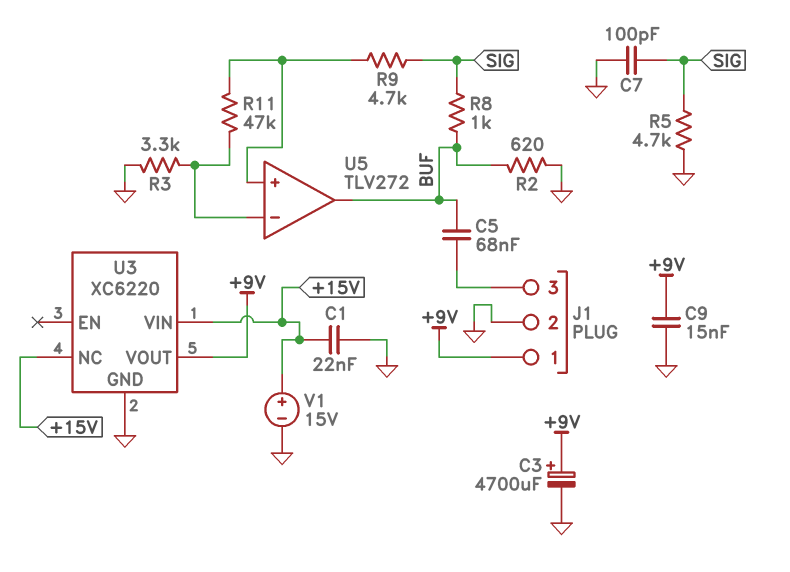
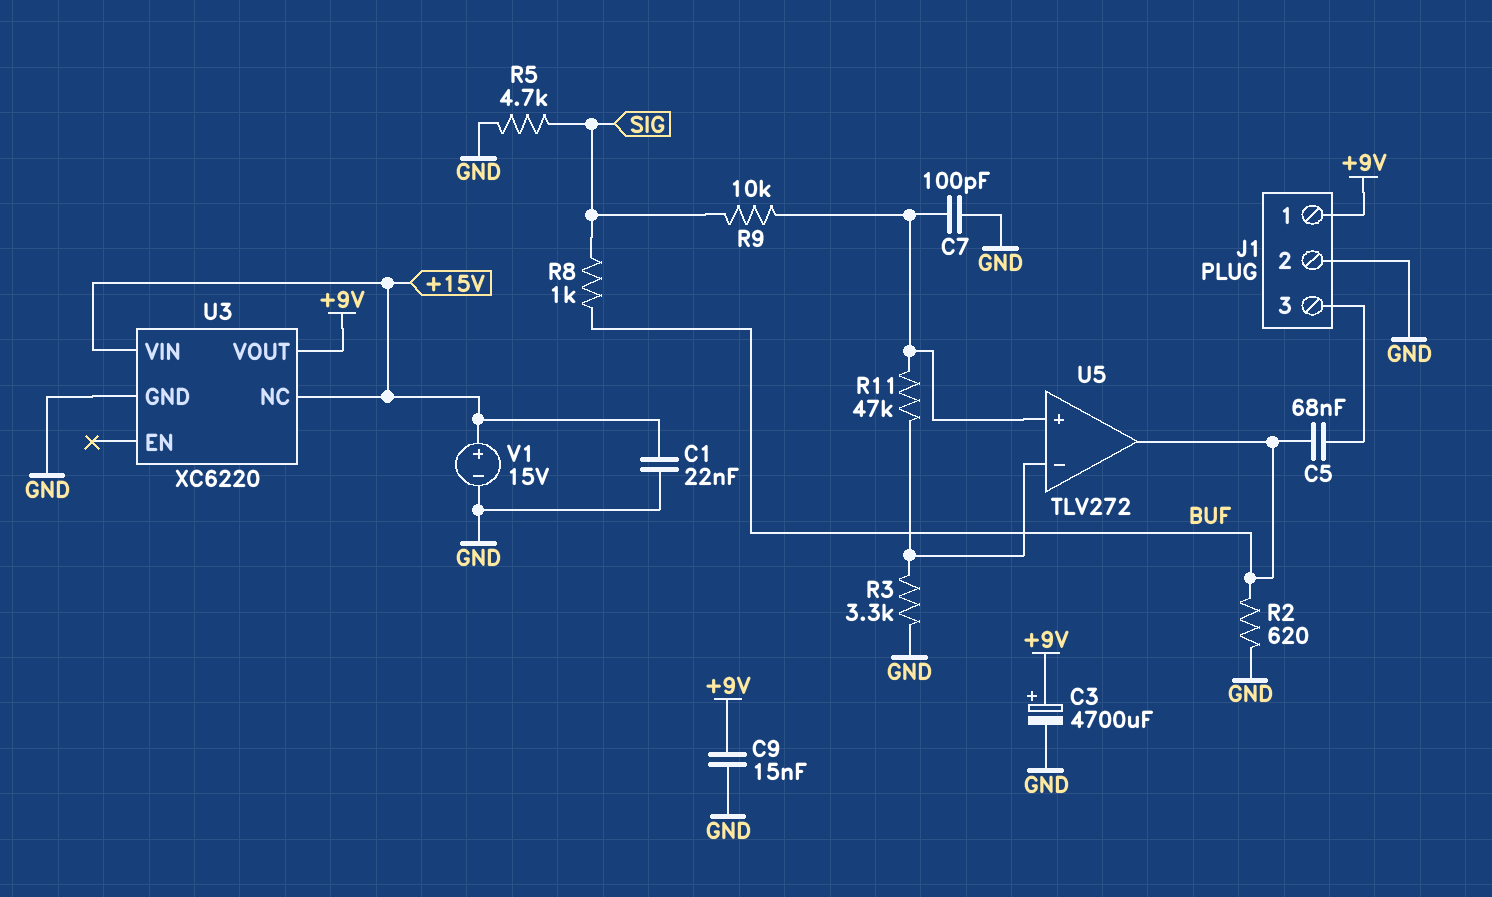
C7: 100pF (GND, SIG) -> 100pF (GND, U5/in+)
R9: 4.7k (SIG, U5/in+) -> 10k (SIG, U5/in+)

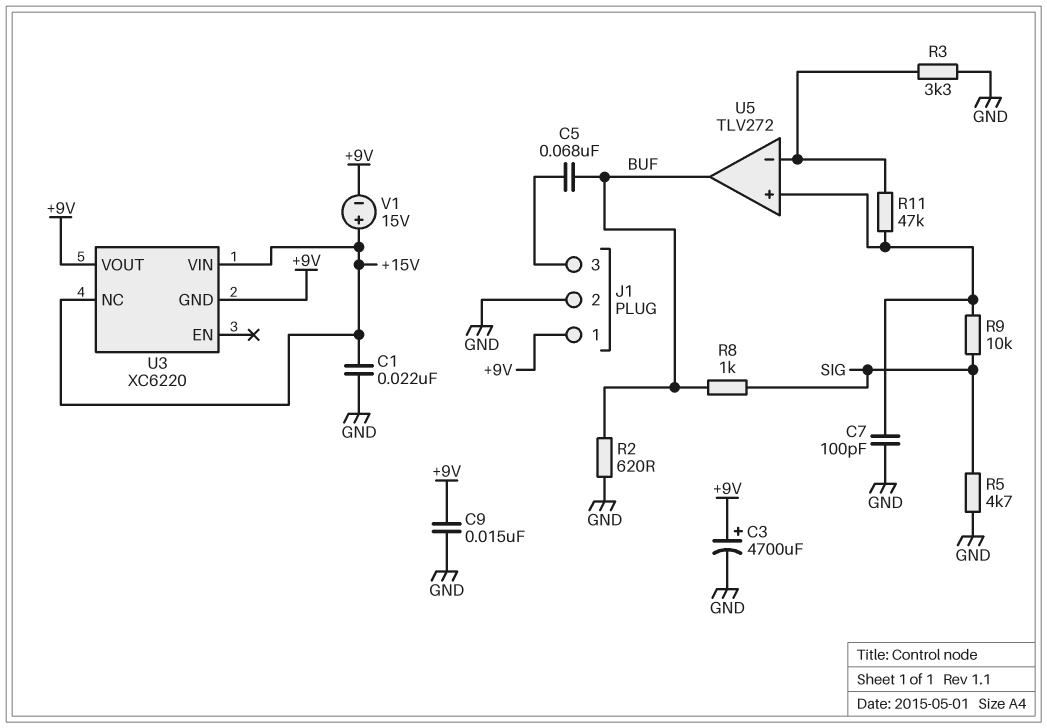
U3 pin GND: GND -> +9V
V1: 15V (plus +15V, minus GND) -> 15V (plus +15V, minus +9V)

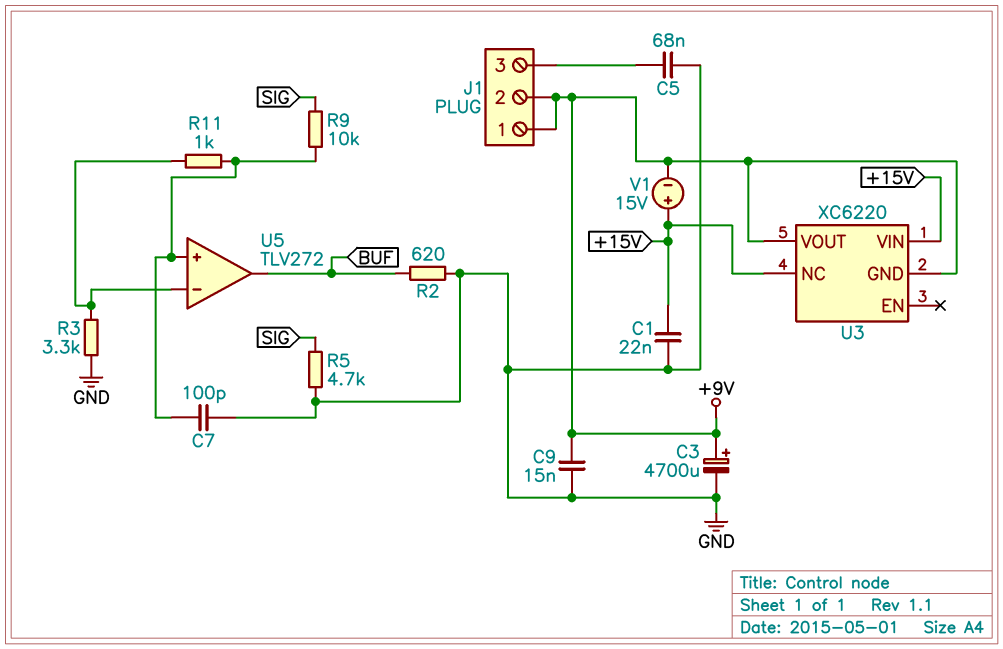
C5: 68nF (BUF, J1/3) -> 68nF (GND, J1/3)
J1 pin 2: GND -> +9V
R8: 1k (BUF, SIG) -> none
R11: 47k (U5/in+, U5/in-) -> 1k (U5/in+, U5/in-)

